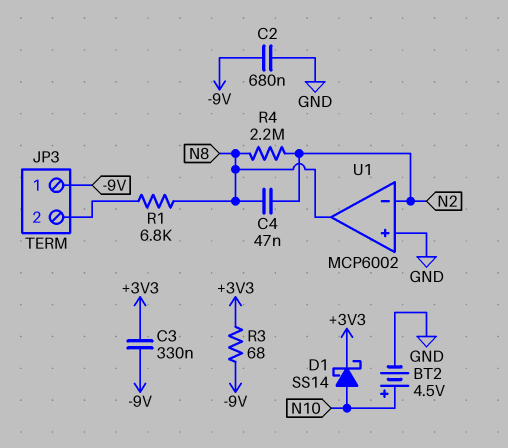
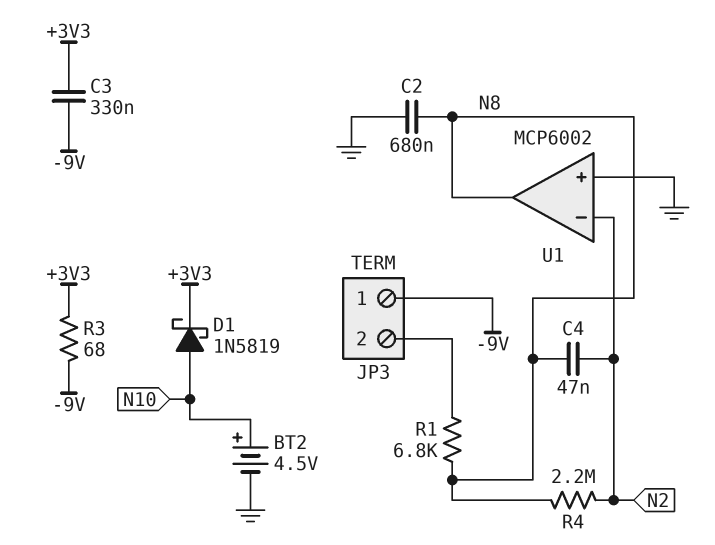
C2: 680nF (-9V, GND) -> 680nF (GND, N8)
D1: schottky SS14 (A N10, K +3V3) -> schottky 1N5819 (A N10, K +3V3)

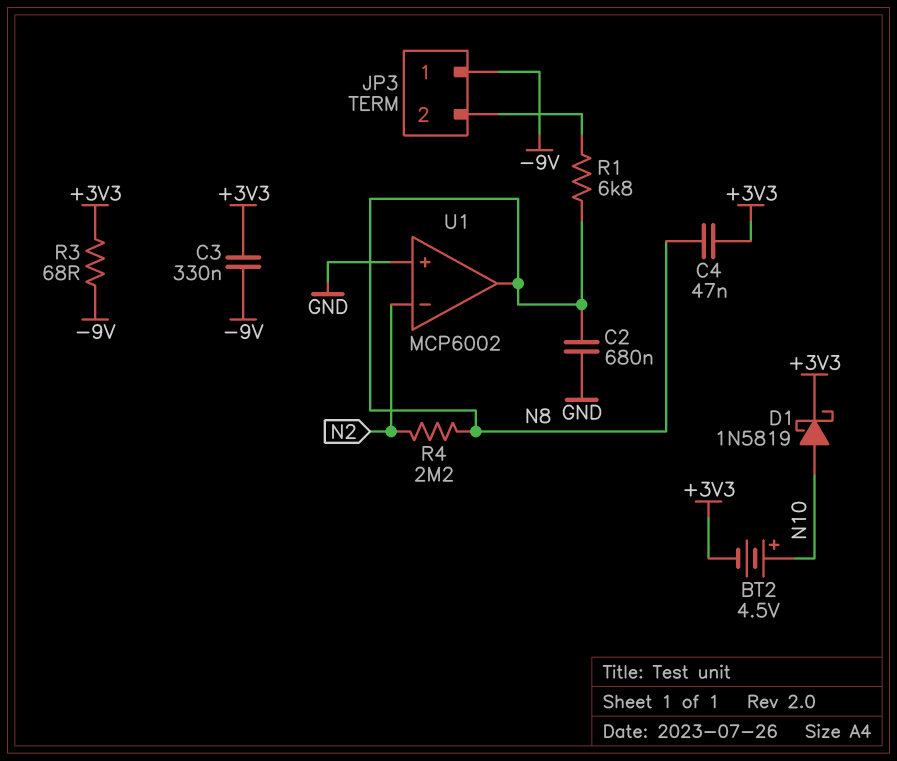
BT2: 4.5V (plus N10, minus GND) -> 4.5V (plus N10, minus +3V3)
C4: 47nF (N2, N8) -> 47nF (+3V3, N8)

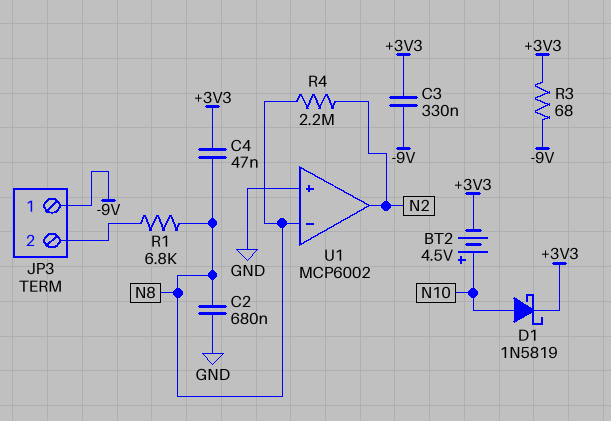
U1 pin in-: N2 -> N8
U1 pin out: N8 -> N2

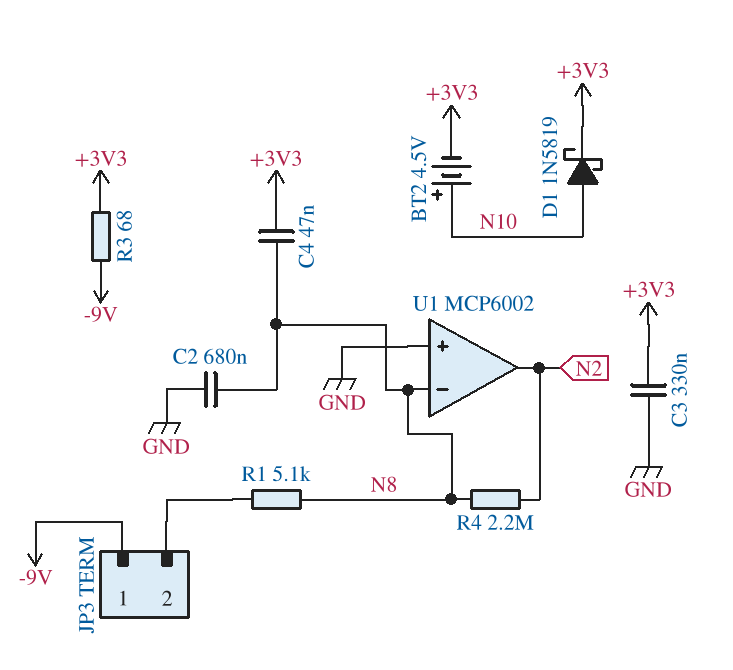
C3: 330nF (+3V3, -9V) -> 330nF (+3V3, GND)
R1: 6.8k (JP3/2, N8) -> 5.1k (JP3/2, N8)

